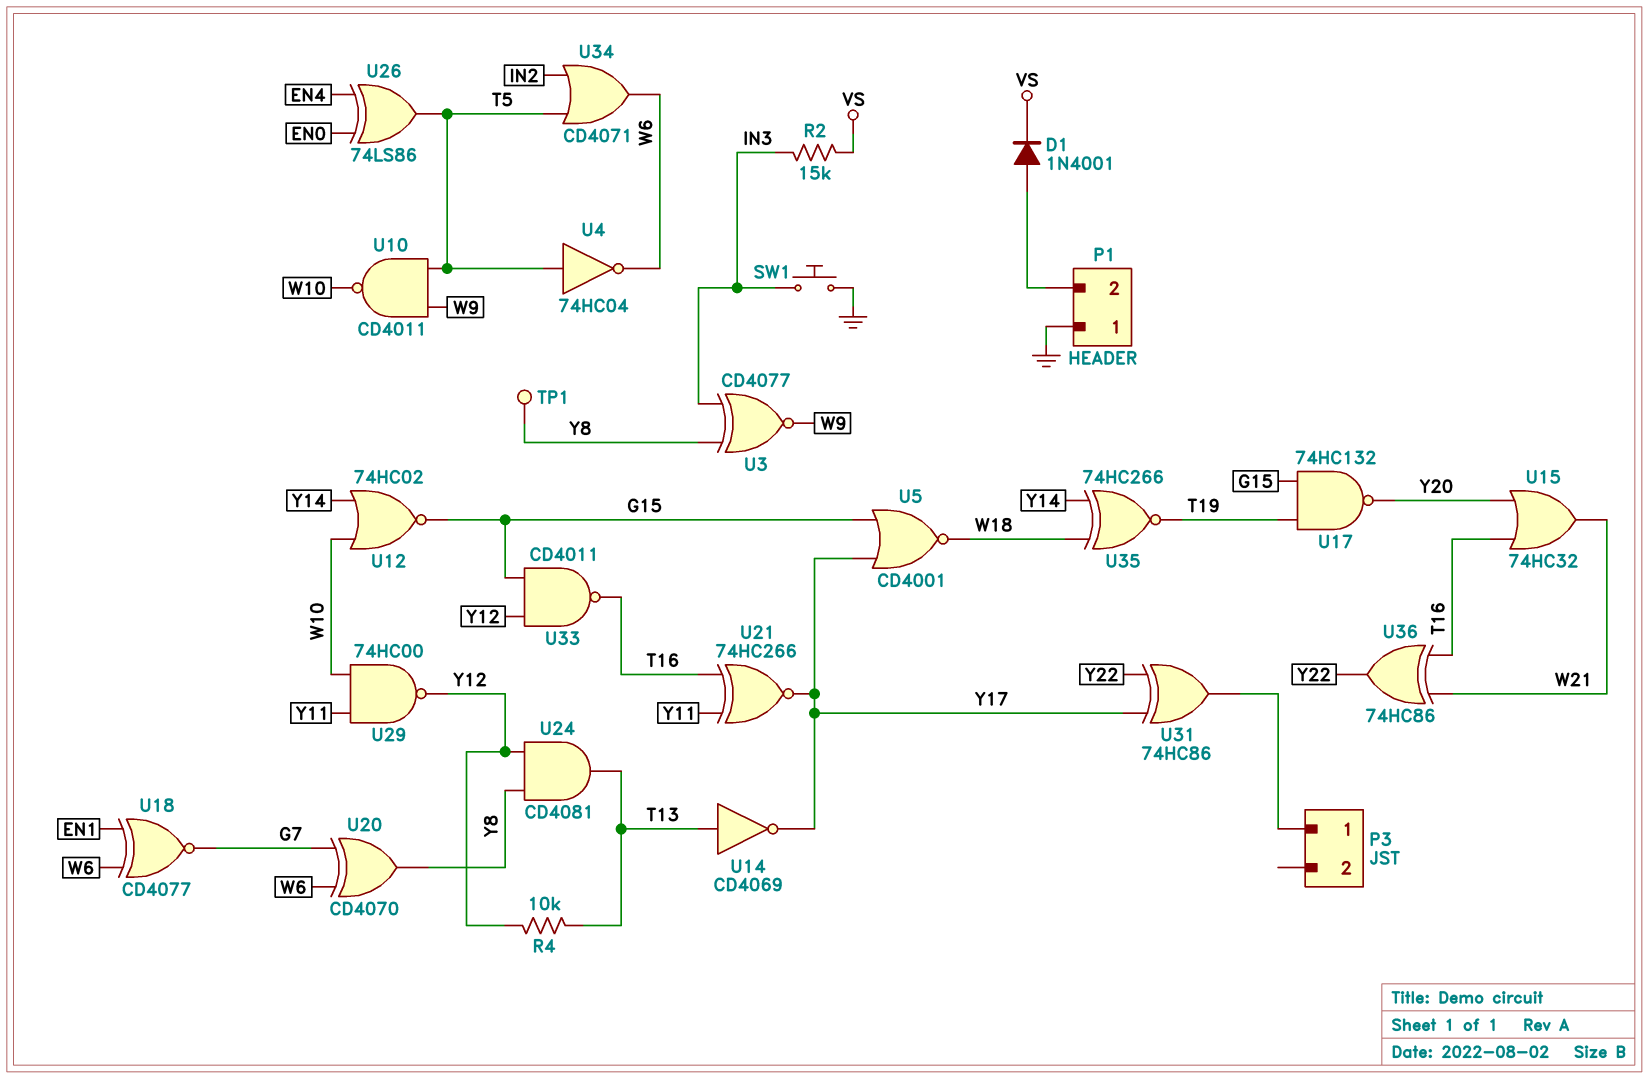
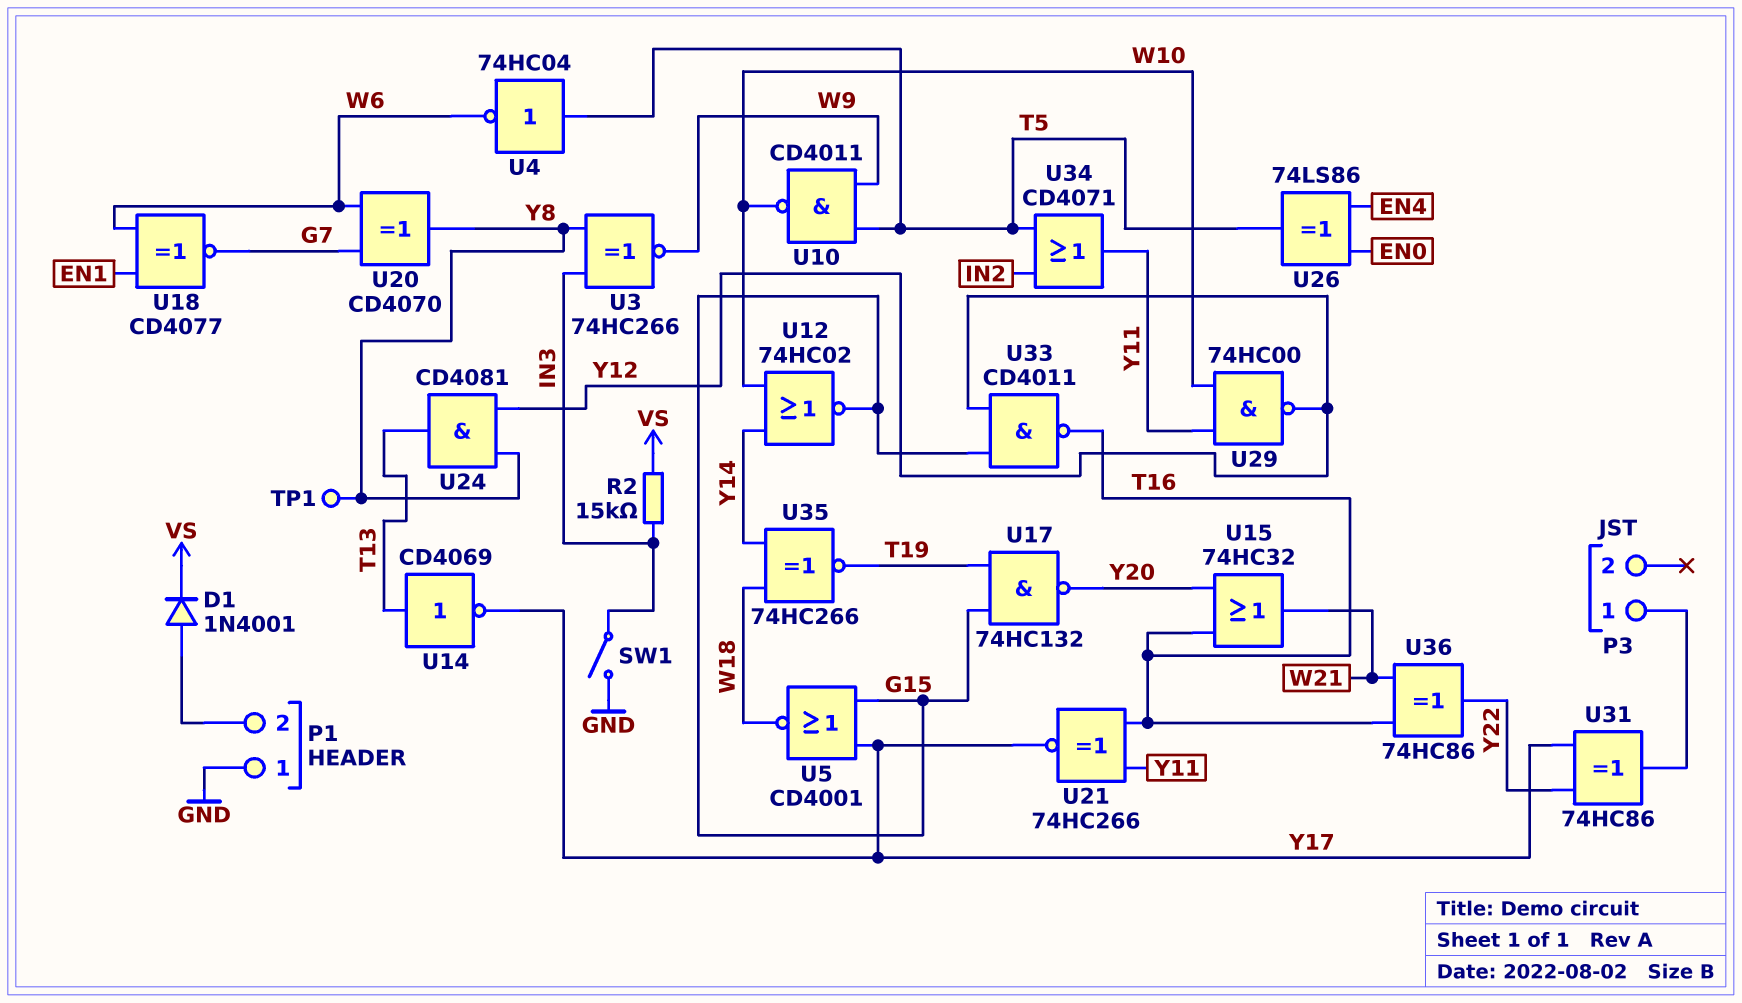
R4: 10k (T13, Y12) -> none
SW1: button (GND, IN3) -> switch (GND, IN3)
U3: XNOR CD4077 (in IN3, in Y8, out W9) -> XNOR 74HC266 (in IN3, in Y8, out W9)
U34: OR CD4071 (in IN2, in T5, out W6) -> OR CD4071 (in IN2, in T5, out Y11)

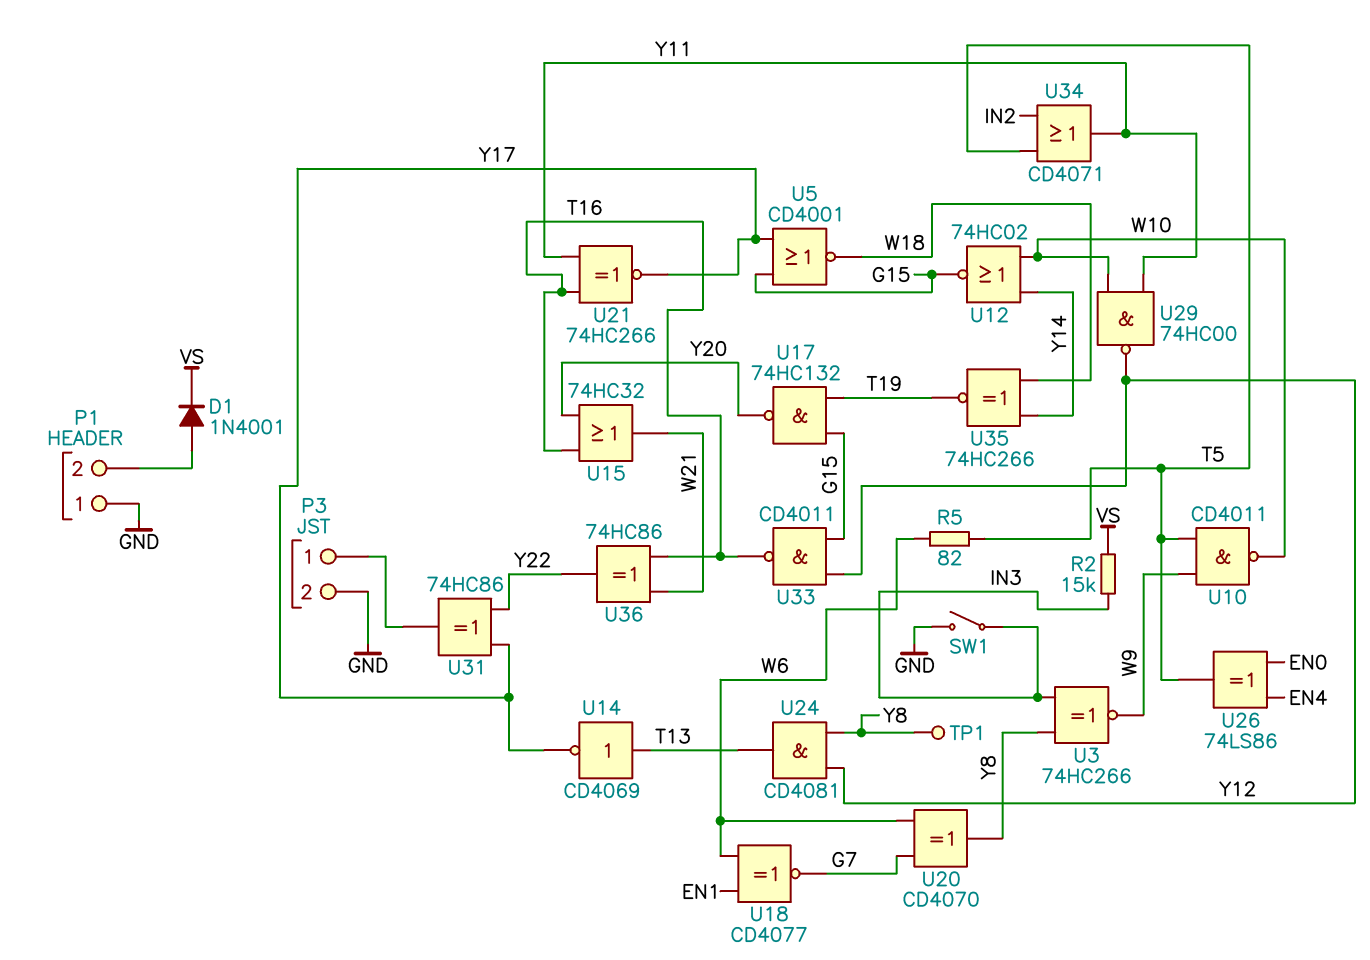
P3 pin 2: none -> GND
R5: none -> 82 (T5, W6)
U4: NOT 74HC04 (in T5, out W6) -> none

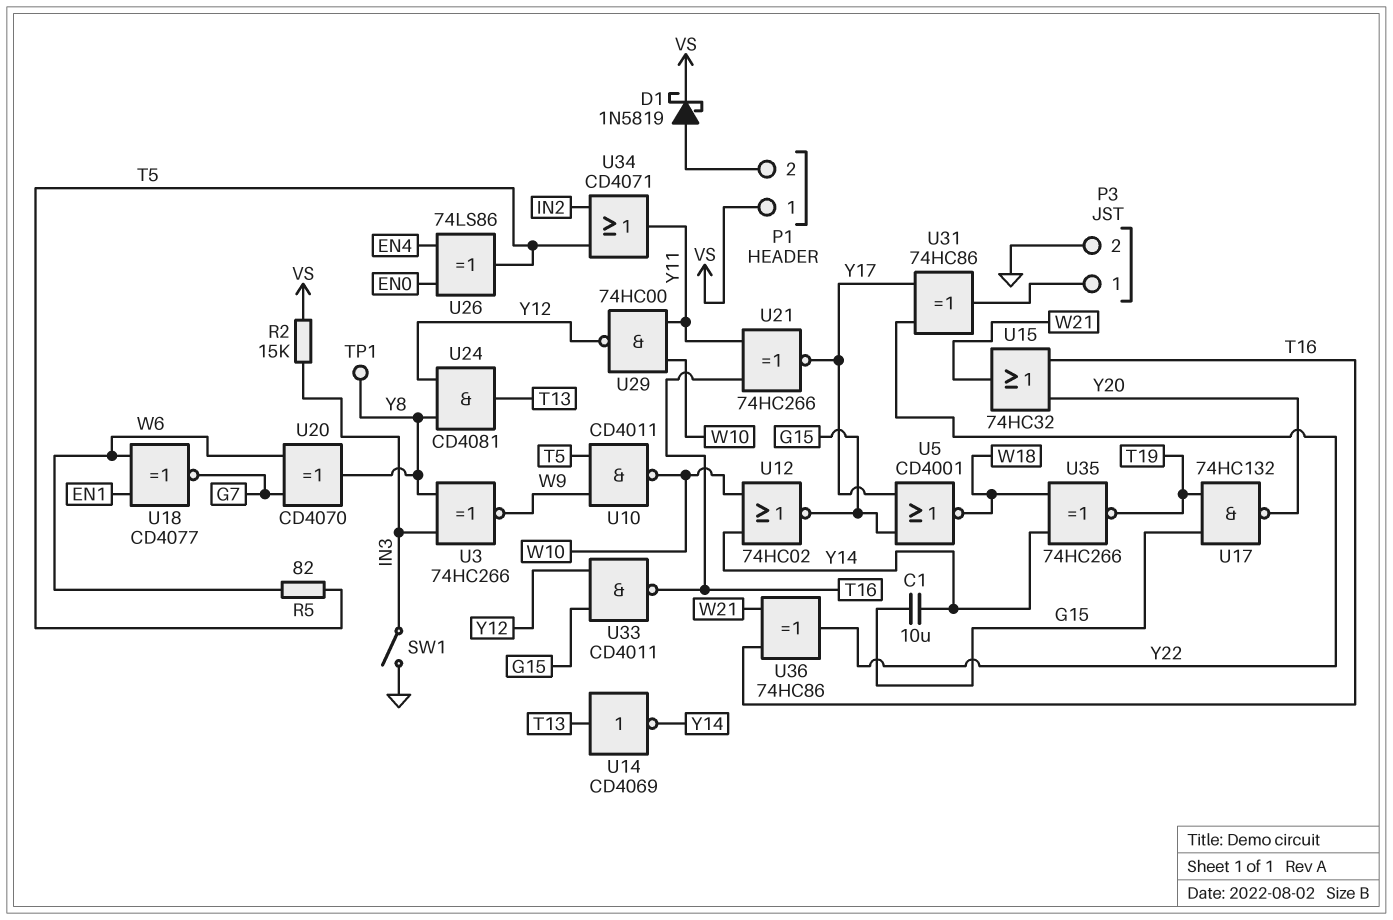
C1: none -> 10uF (G15, Y14)
D1: diode 1N4001 (A P1/2, K VS) -> schottky 1N5819 (A P1/2, K VS)
P1 pin 1: GND -> VS
U14: NOT CD4069 (in T13, out Y17) -> NOT CD4069 (in T13, out Y14)

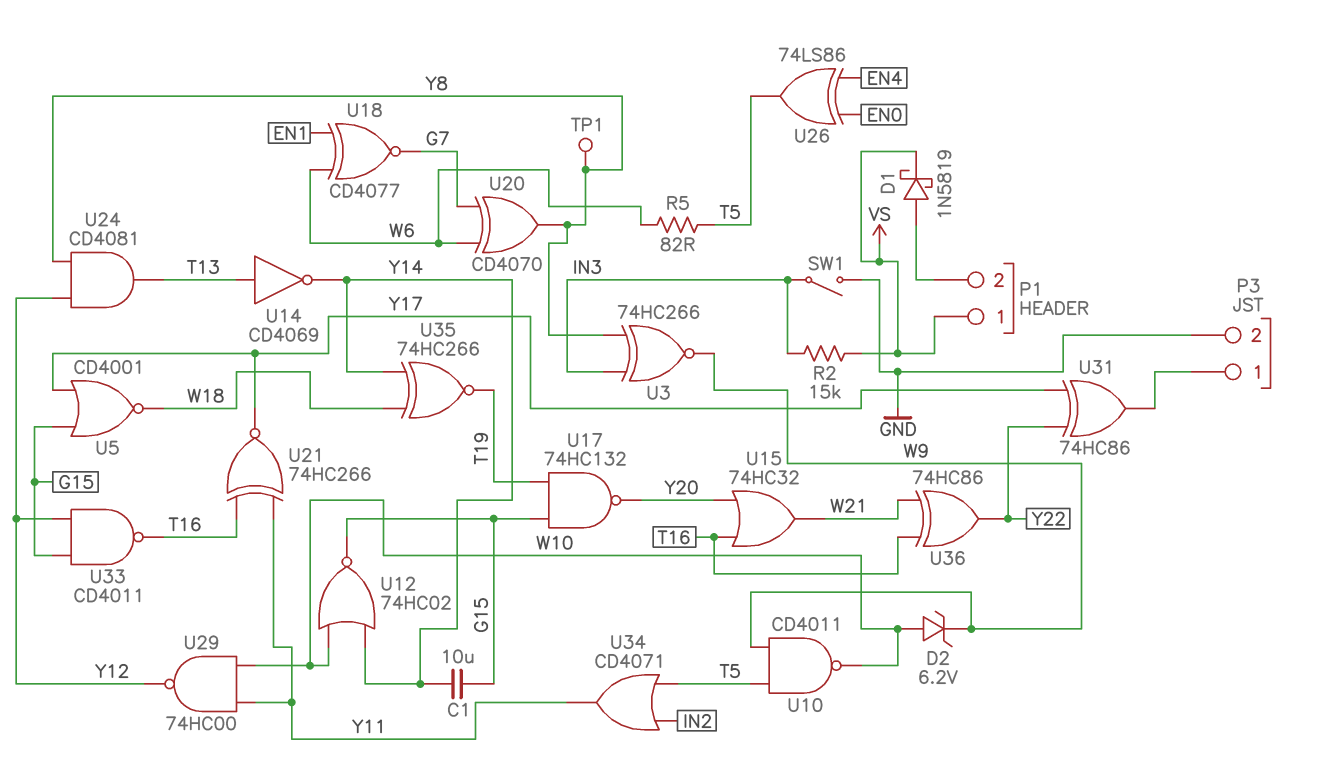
D2: none -> zener 6.2V (A W10, K W9)

